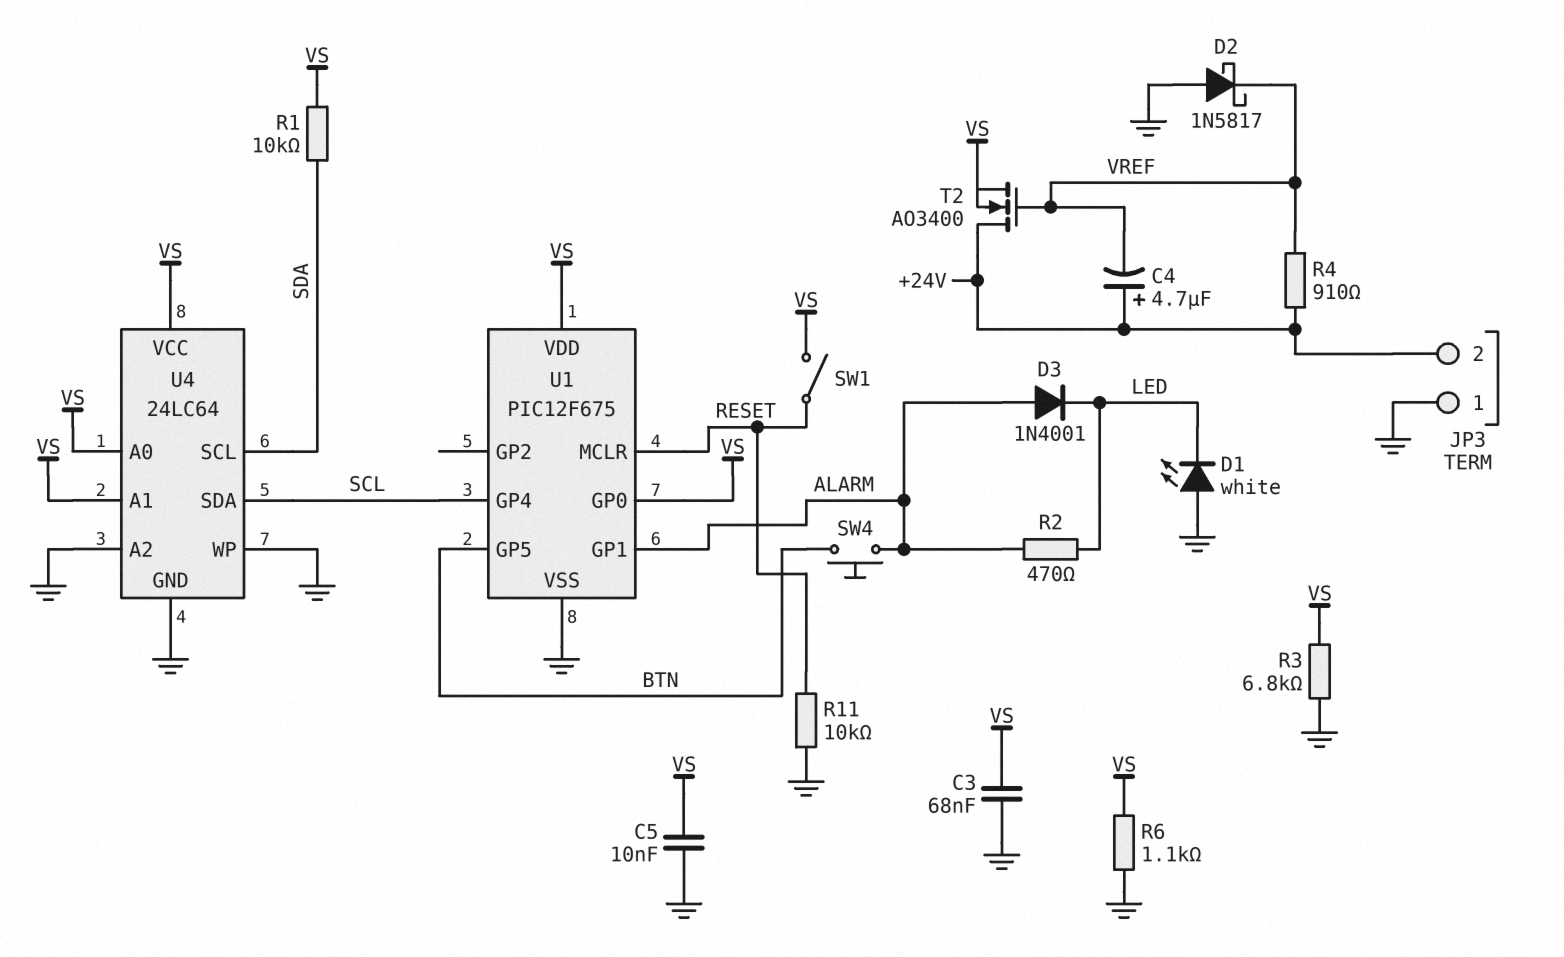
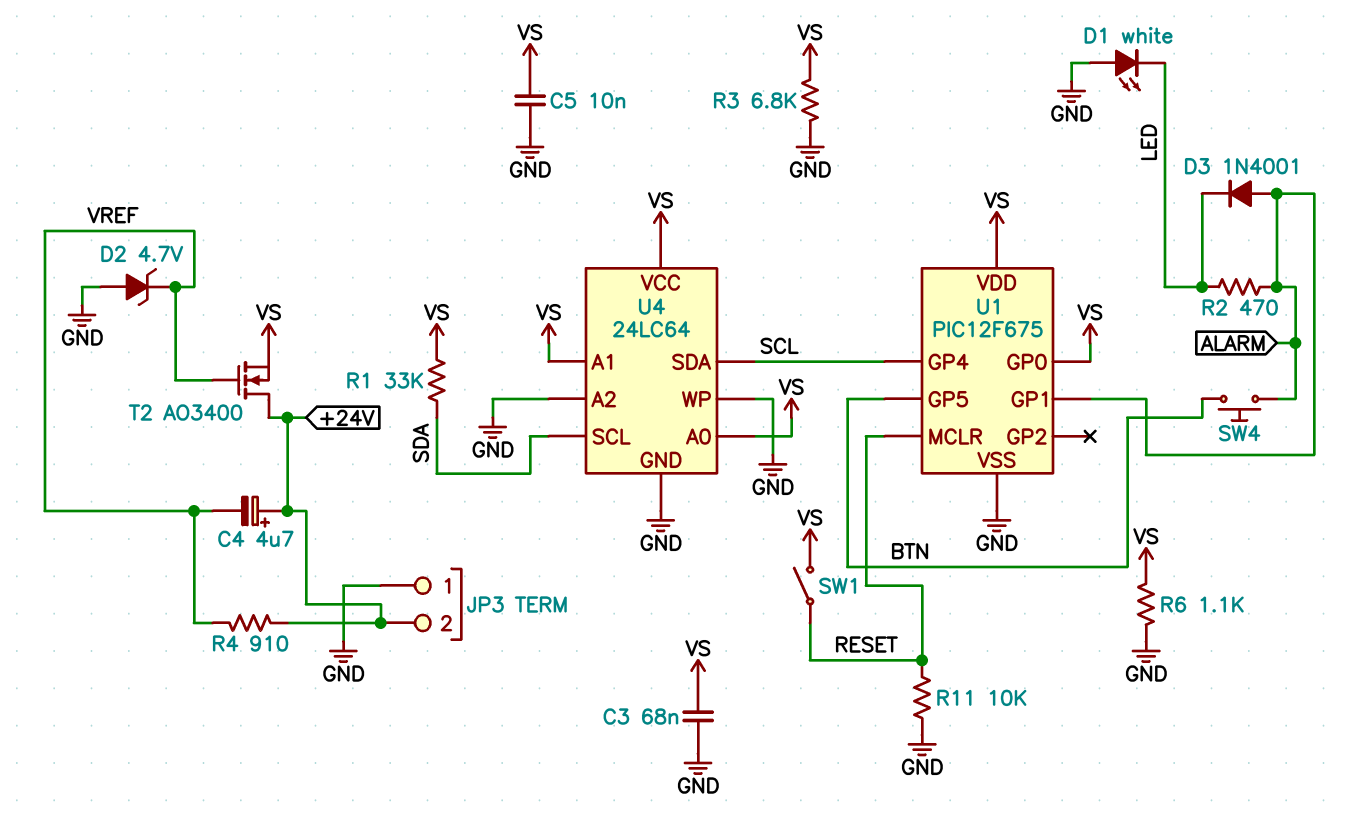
D2: schottky 1N5817 (A GND, K VREF) -> zener 4.7V (A GND, K VREF)
R1: 10k (SDA, VS) -> 33k (SDA, VS)

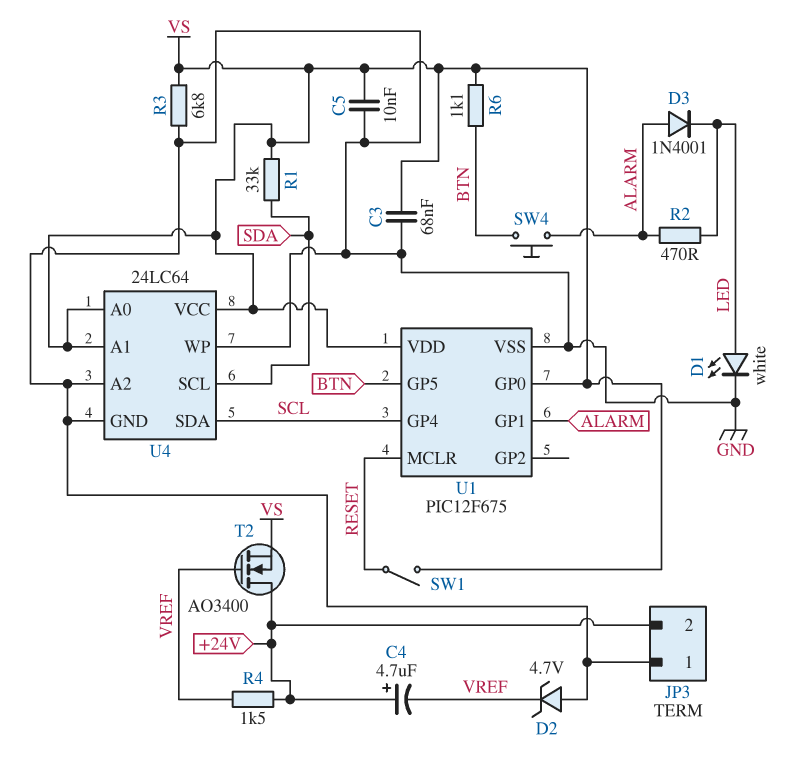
D1: LED white (A GND, K LED) -> LED white (A LED, K GND)
R4: 910 (+24V, VREF) -> 1.5k (+24V, VREF)
R6: 1.1k (GND, VS) -> 1.1k (BTN, VS)
R11: 10k (GND, RESET) -> none

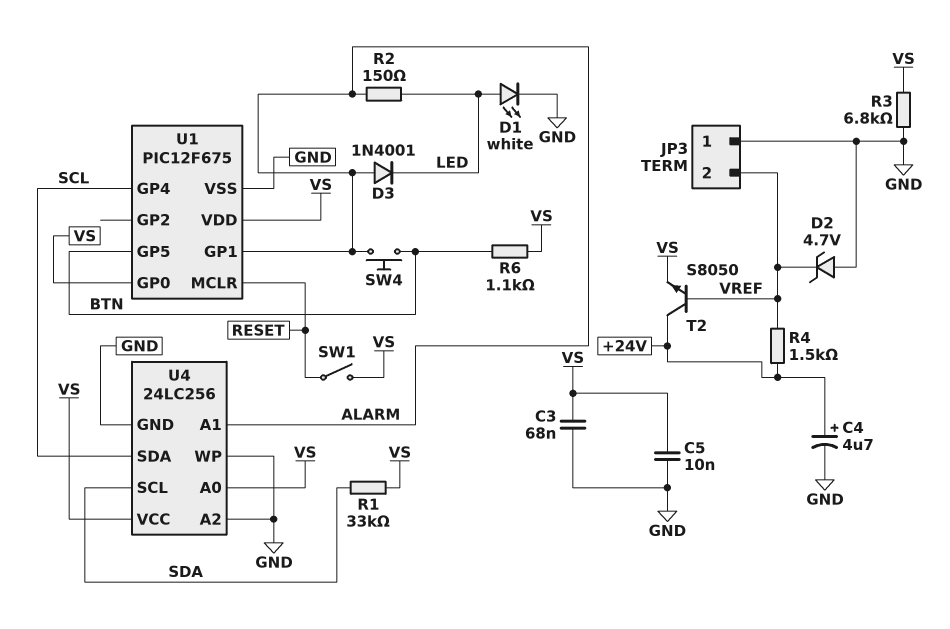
C4: 4.7uF (plus +24V, minus VREF) -> 4.7uF (plus +24V, minus GND)
JP3 pin 2: +24V -> VREF
R2: 470 (ALARM, LED) -> 150 (ALARM, LED)
T2: NMOS AO3400 (G VREF, D +24V, S VS) -> NPN S8050 (B VREF, C +24V, E VS)
U4: 24LC64 -> 24LC256
U4 pin A1: VS -> ALARM

